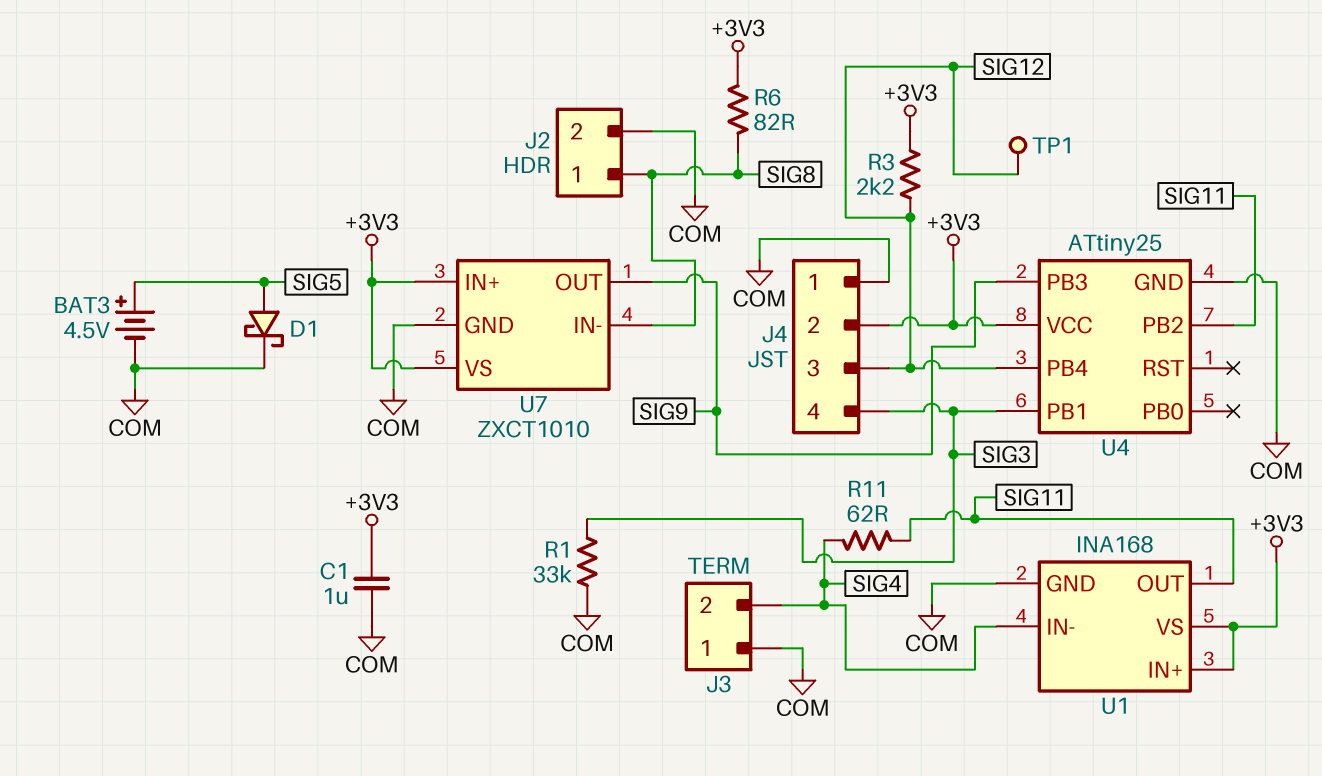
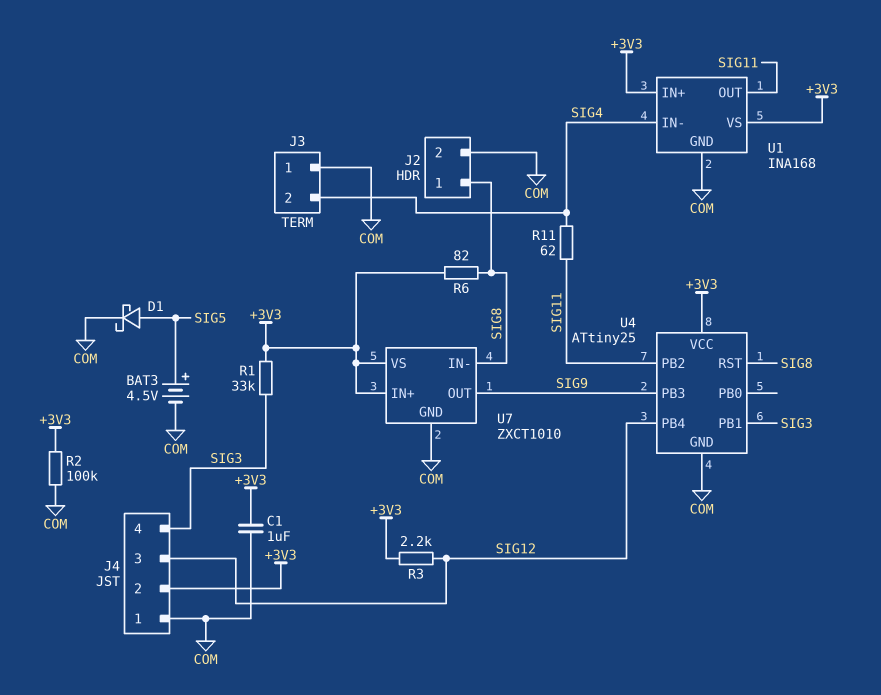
R1: 33k (COM, SIG3) -> 33k (+3V3, SIG3)
R2: none -> 100k (+3V3, COM)
TP1: test point (SIG12) -> none
U4 pin RST: none -> SIG8

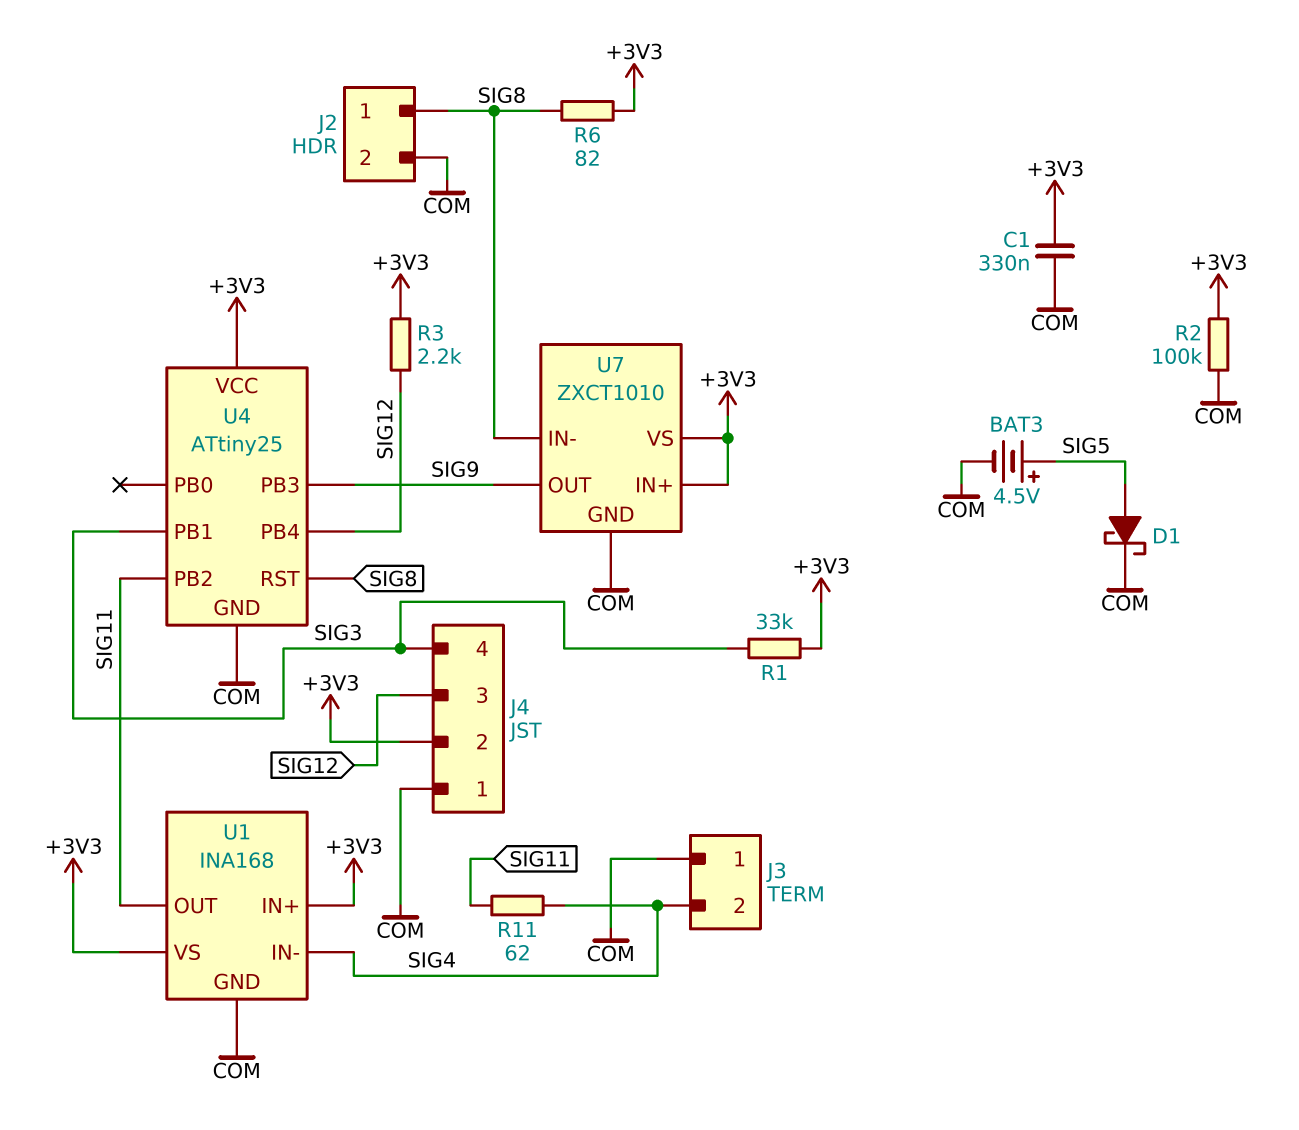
C1: 1uF (+3V3, COM) -> 330nF (+3V3, COM)

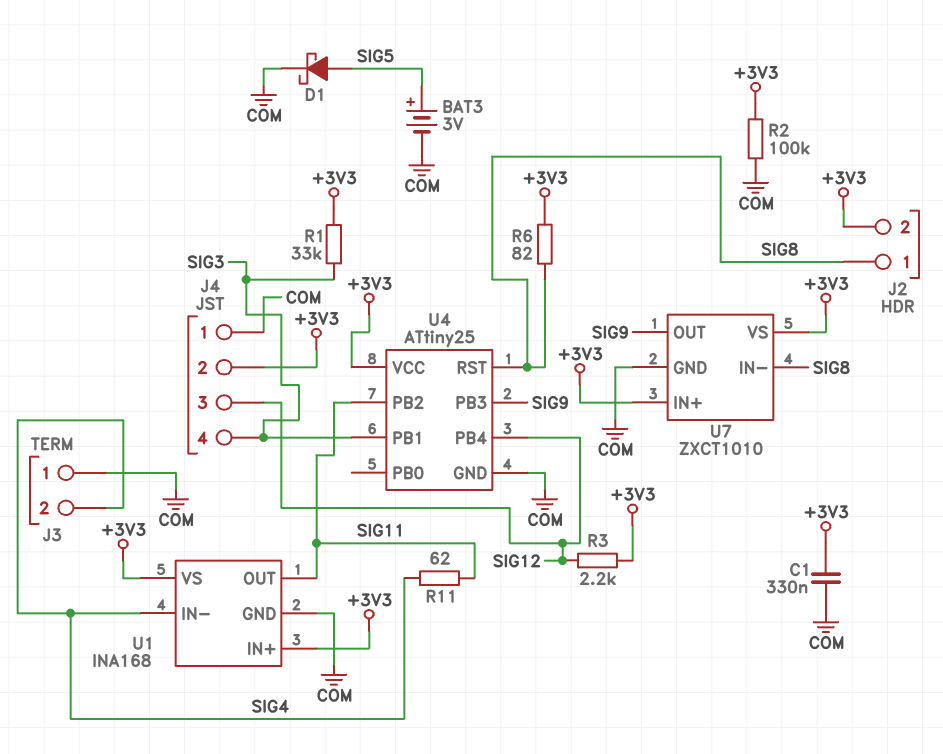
BAT3: 4.5V (plus SIG5, minus COM) -> 3V (plus SIG5, minus COM)
J2 pin 2: COM -> +3V3

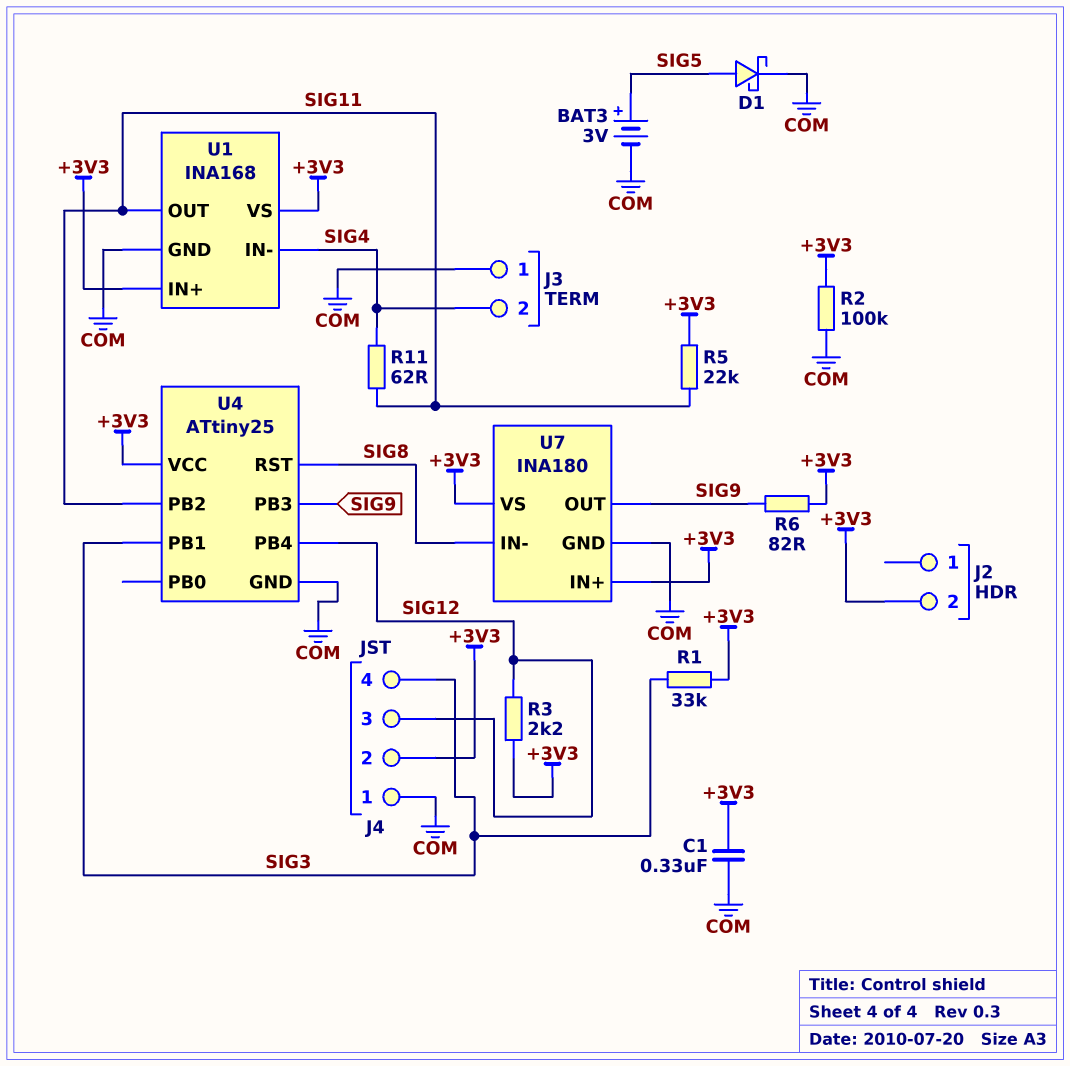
J2 pin 1: SIG8 -> none
R5: none -> 22k (+3V3, SIG11)
R6: 82 (+3V3, SIG8) -> 82 (+3V3, SIG9)
U7: ZXCT1010 -> INA180

